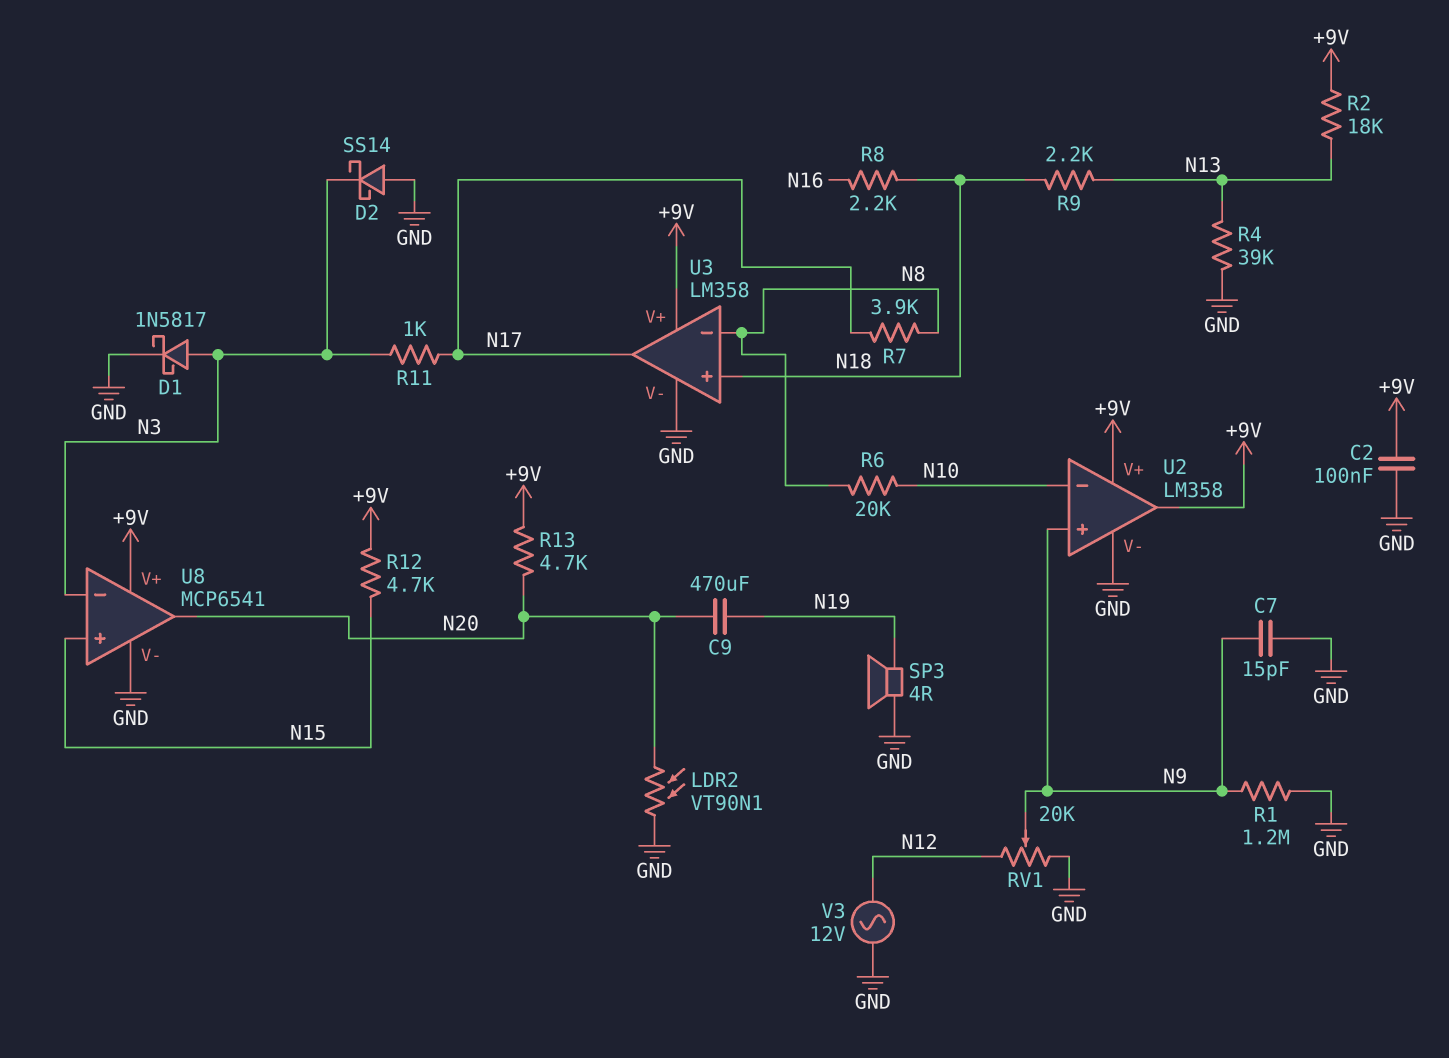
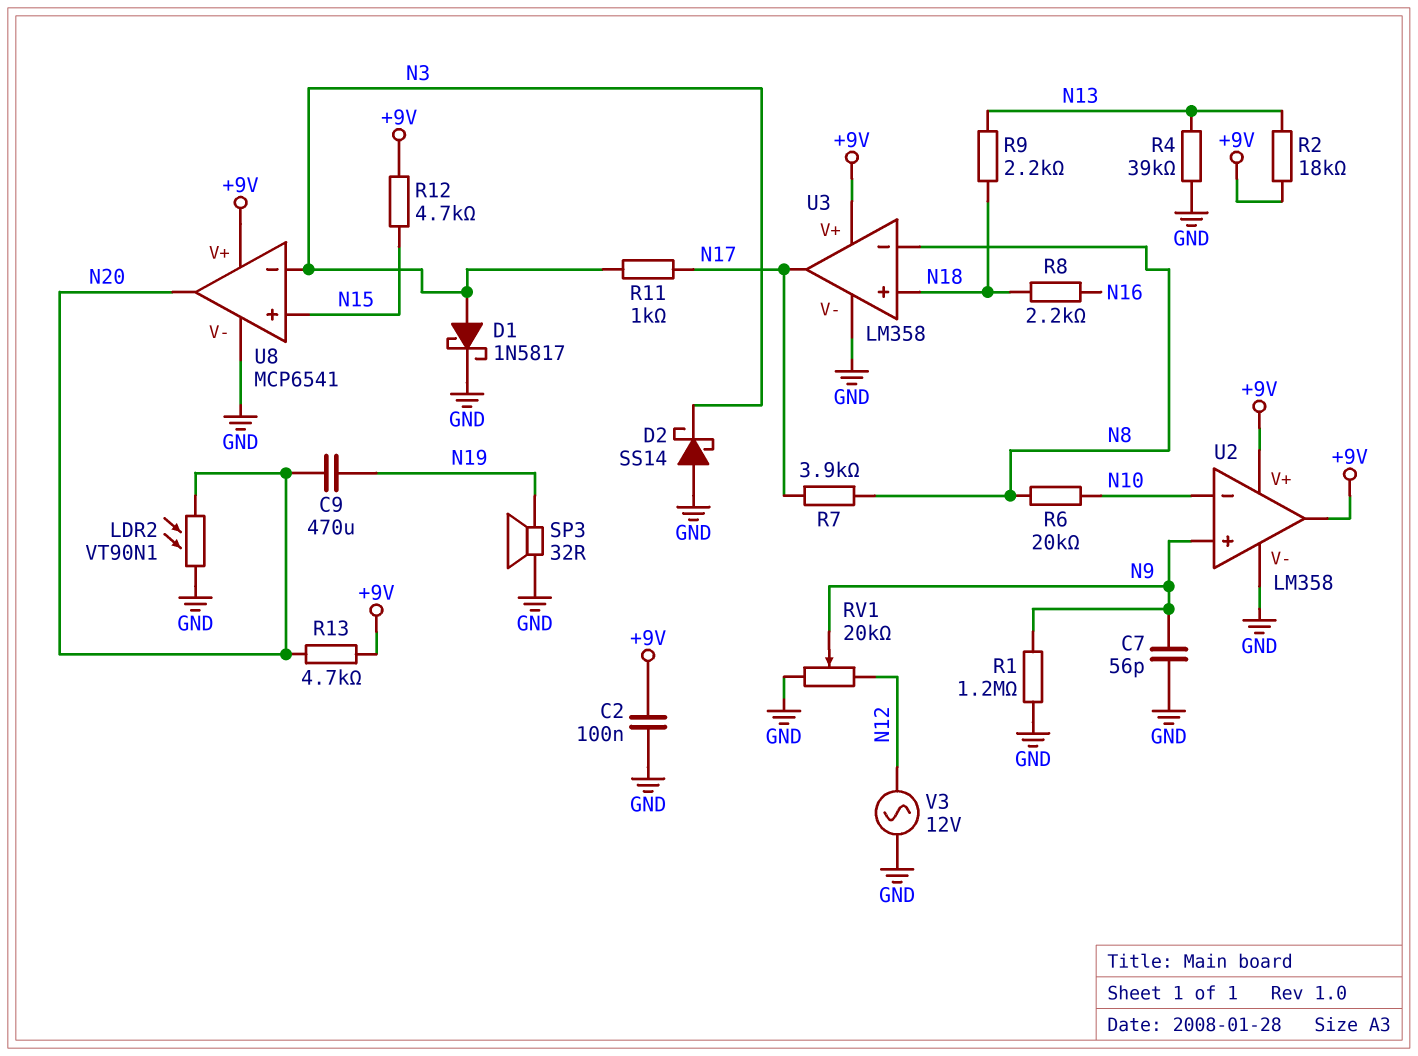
C7: 15pF (GND, N9) -> 56pF (GND, N9)
SP3: speaker 4R (GND, N19) -> speaker 32R (GND, N19)

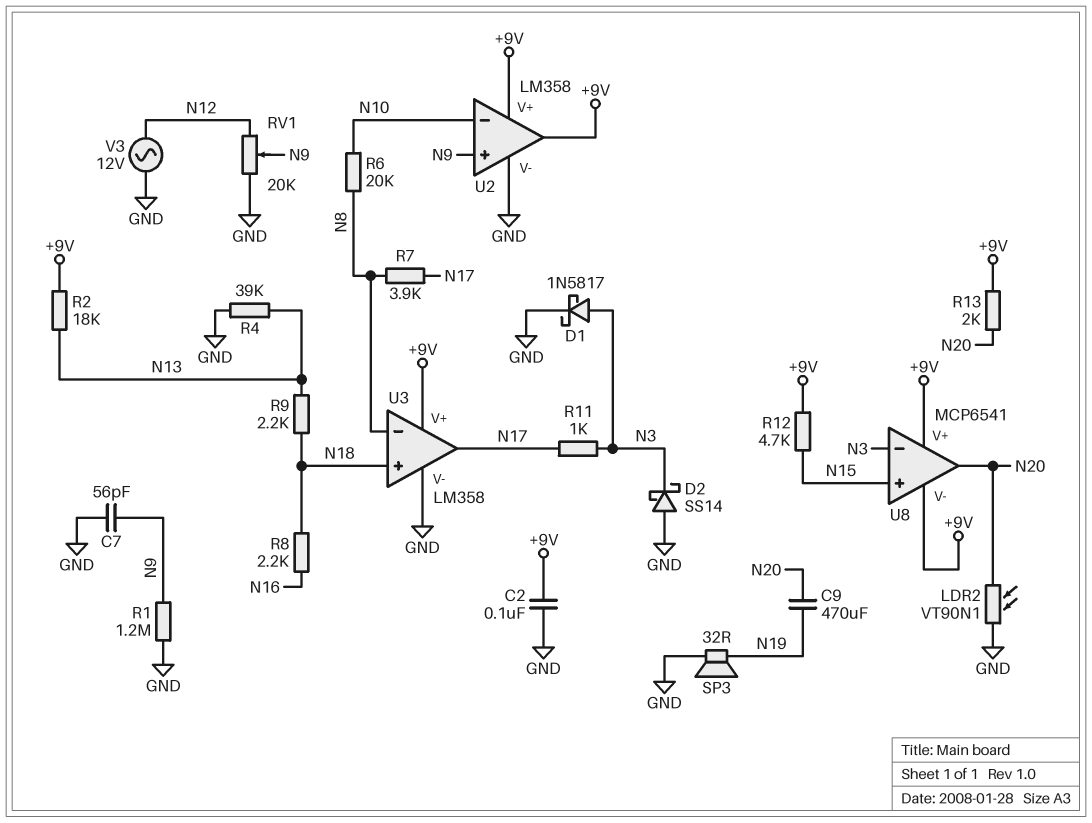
R13: 4.7k (+9V, N20) -> 2k (+9V, N20)
U8 pin V-: GND -> +9V

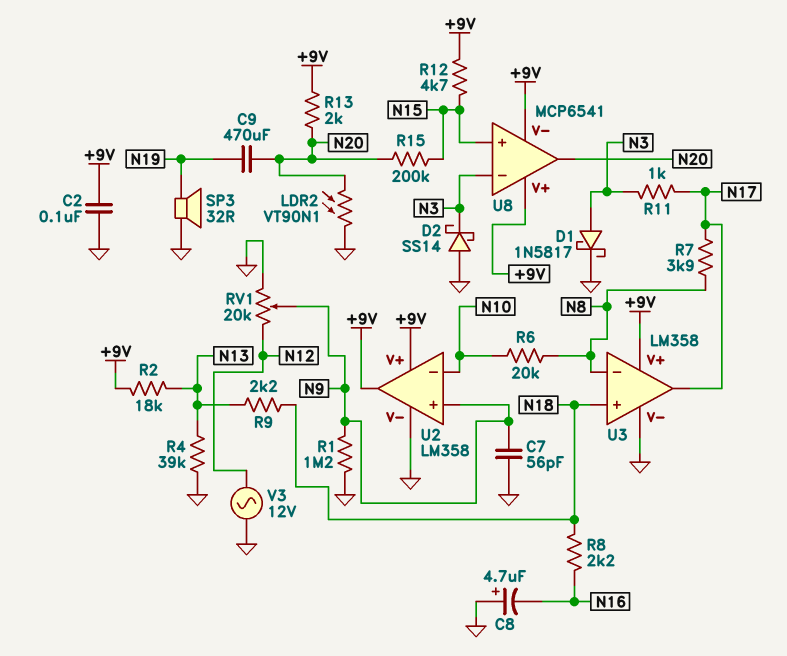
C8: none -> 4.7uF (plus GND, minus N16)
R15: none -> 200k (N15, N20)

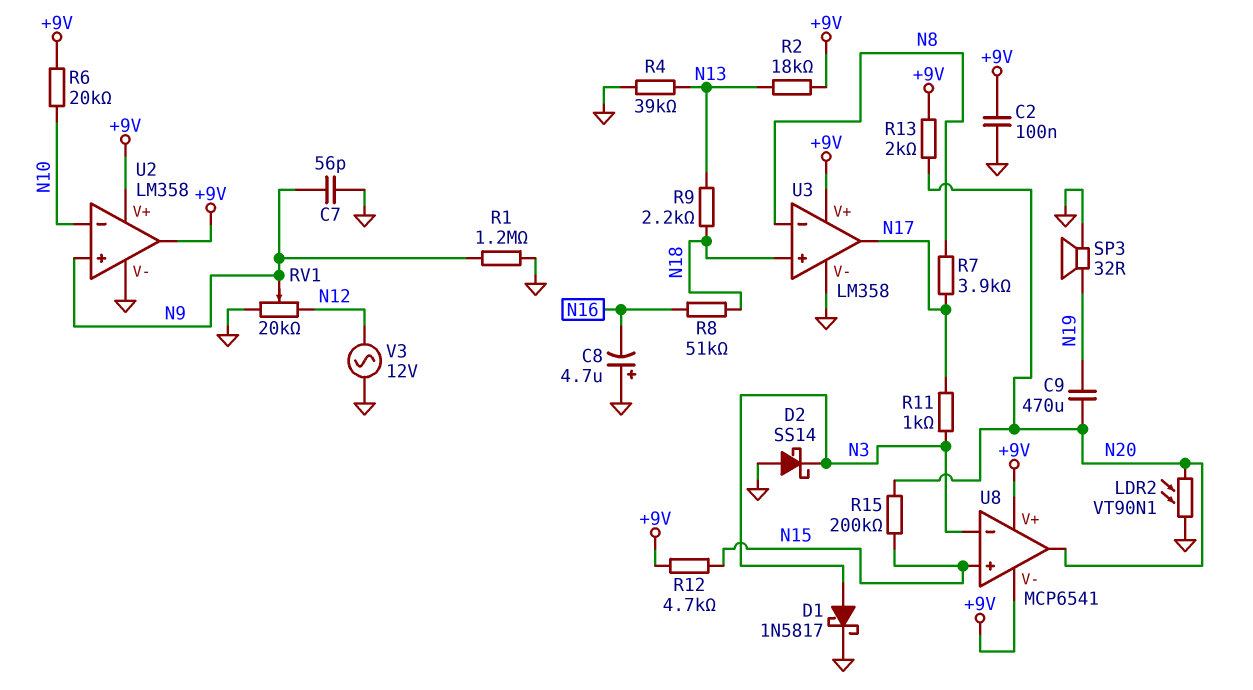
R6: 20k (N8, N10) -> 20k (+9V, N10)
R8: 2.2k (N16, N18) -> 51k (N16, N18)

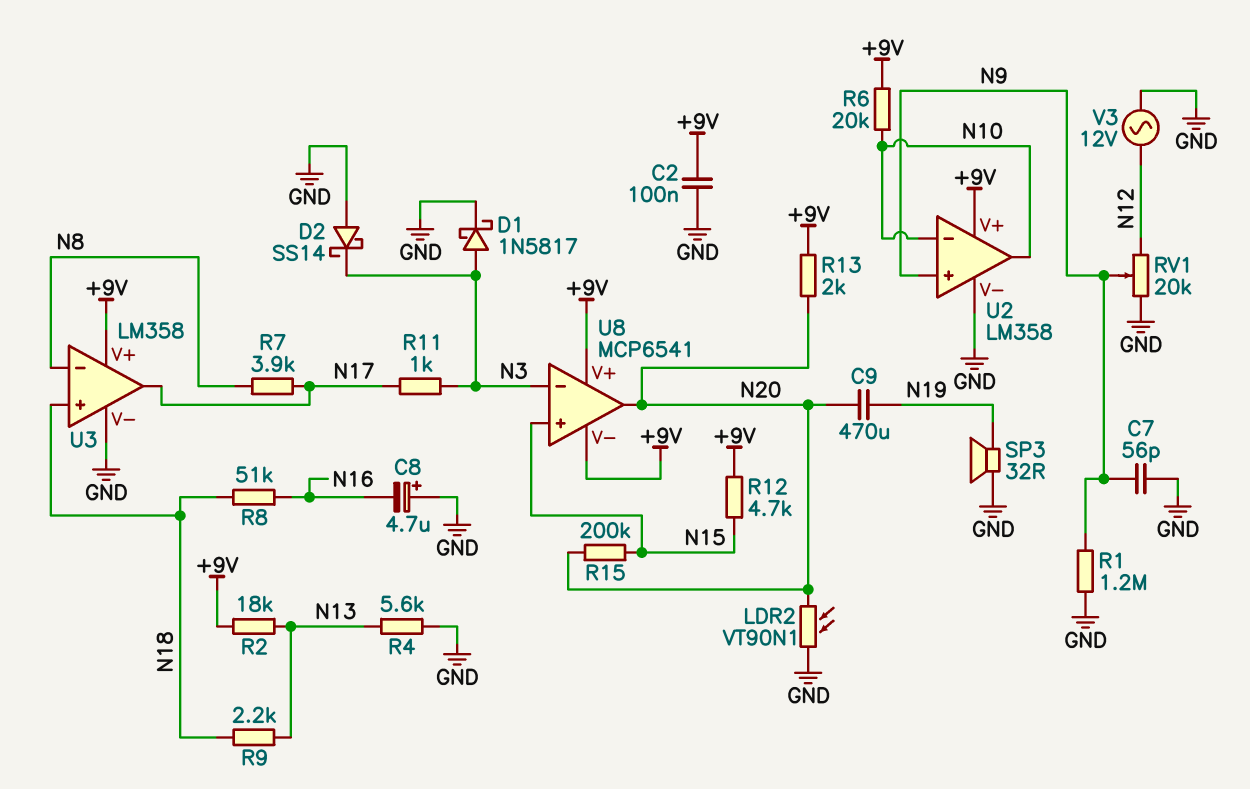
R4: 39k (GND, N13) -> 5.6k (GND, N13)
U2 pin out: +9V -> N10

